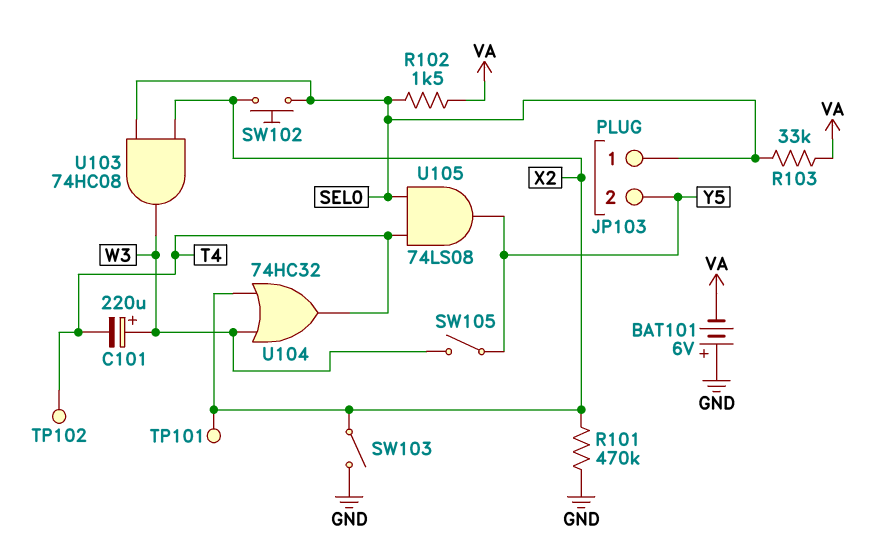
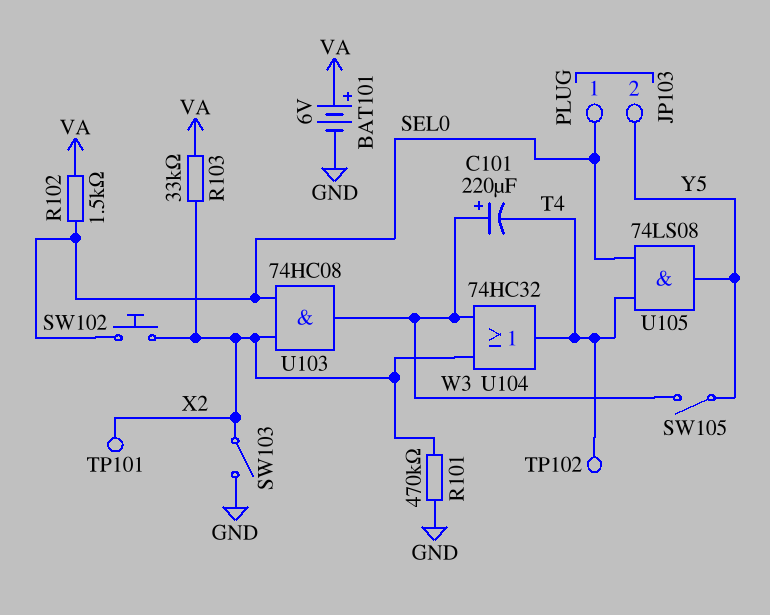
BAT101: 6V (plus GND, minus VA) -> 6V (plus VA, minus GND)
R103: 33k (SEL0, VA) -> 33k (VA, X2)

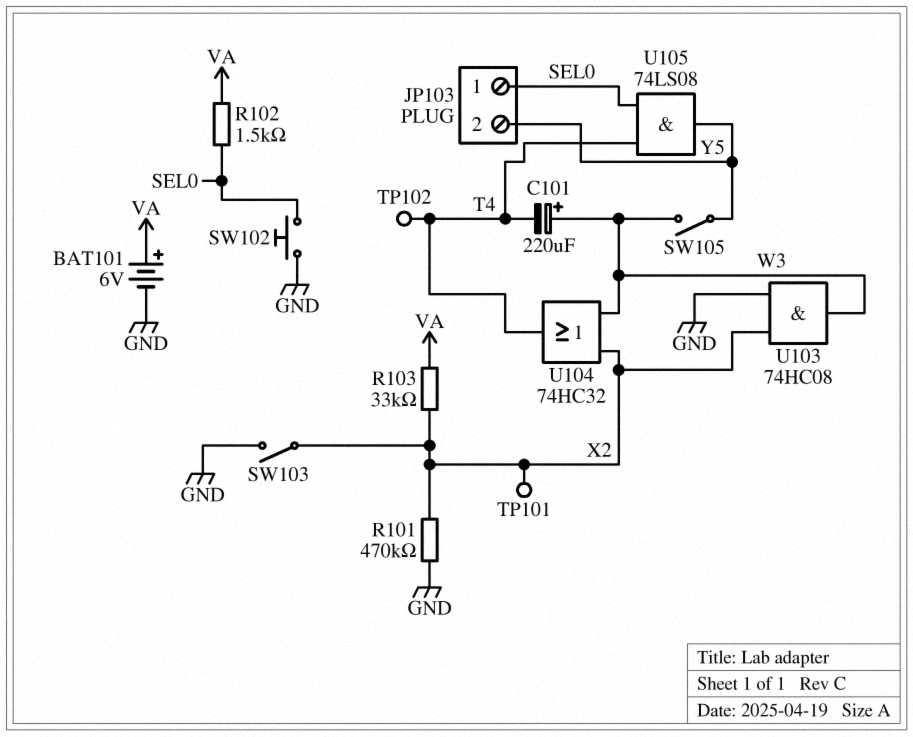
SW102: button (SEL0, X2) -> button (GND, SEL0)
U103: AND 74HC08 (in SEL0, in X2, out W3) -> AND 74HC08 (in GND, in X2, out W3)

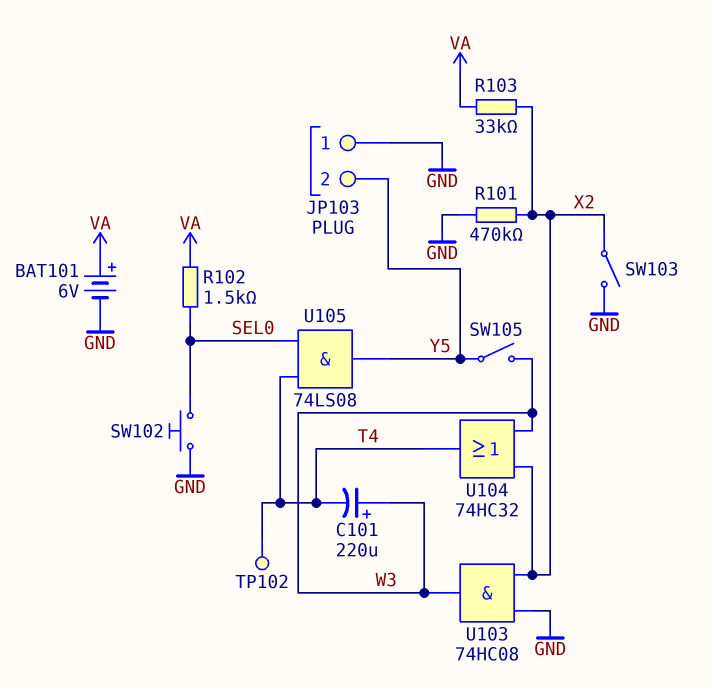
JP103 pin 1: SEL0 -> GND
TP101: test point (X2) -> none

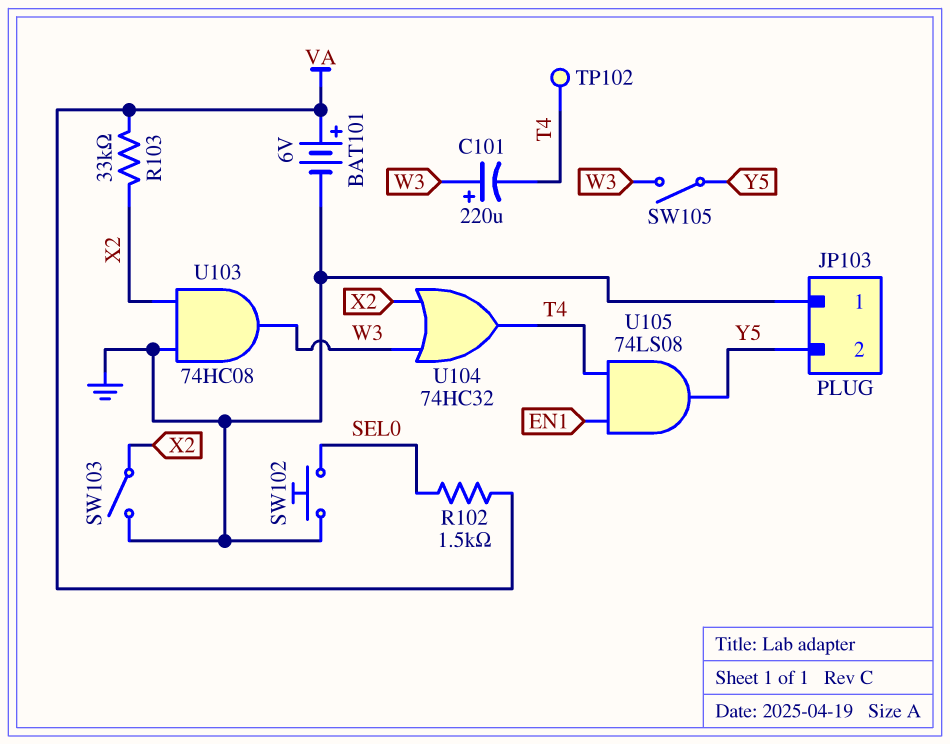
R101: 470k (GND, X2) -> none
U105: AND 74LS08 (in SEL0, in T4, out Y5) -> AND 74LS08 (in EN1, in T4, out Y5)

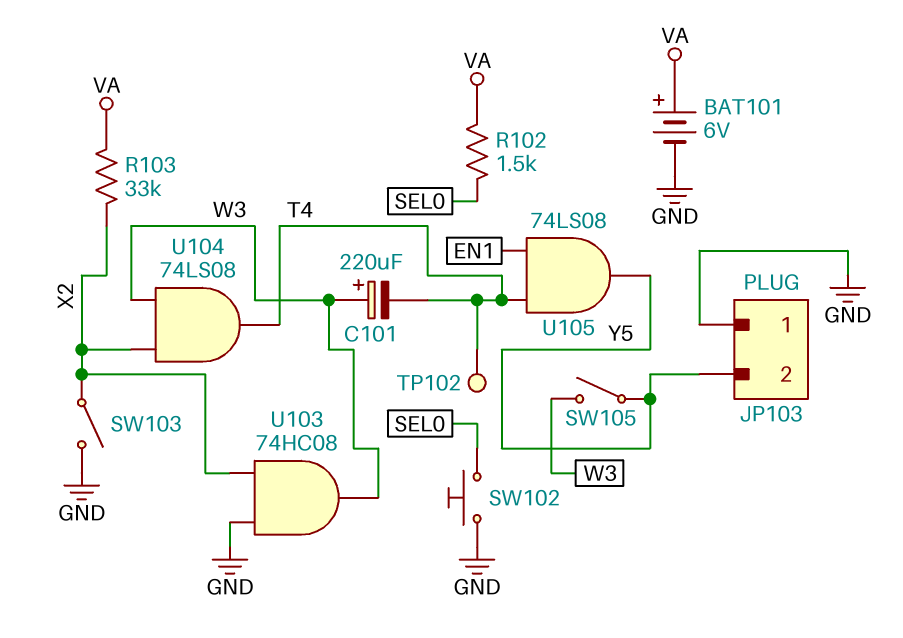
U104: OR 74HC32 (in W3, in X2, out T4) -> AND 74LS08 (in W3, in X2, out T4)

